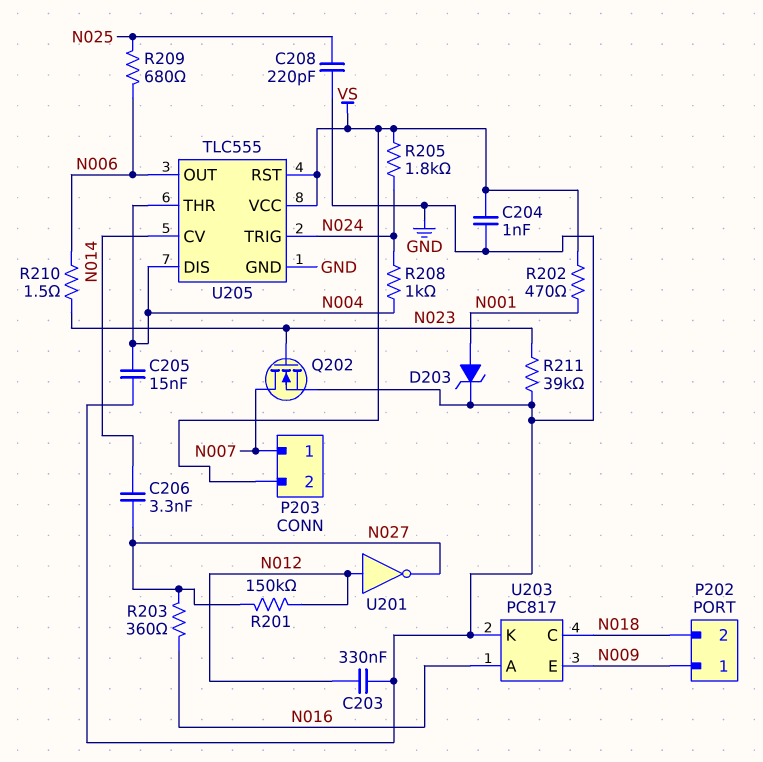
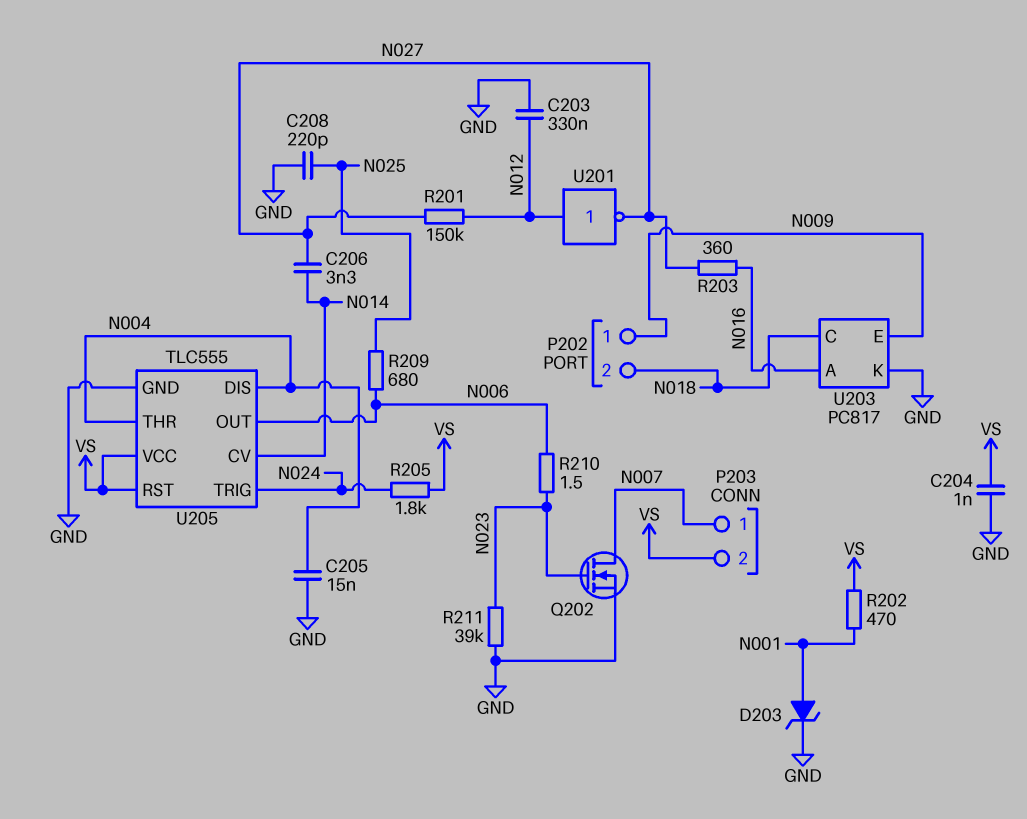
R208: 1k (N004, N024) -> none

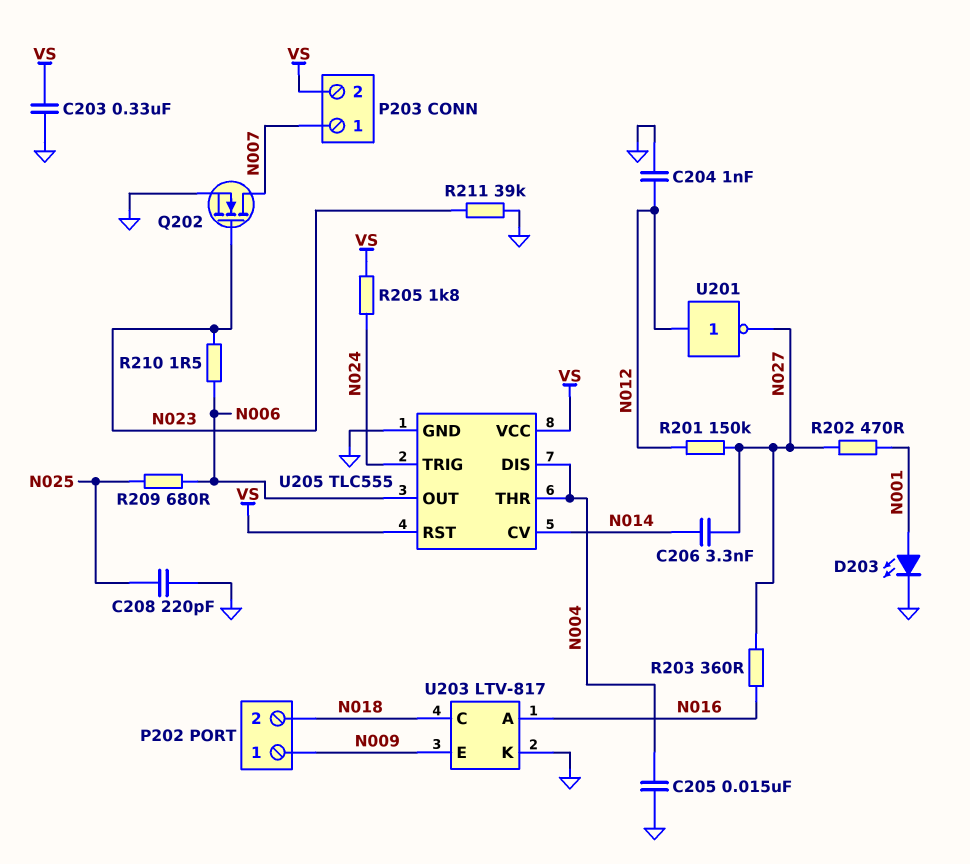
C203: 330nF (GND, N012) -> 330nF (GND, VS)
C204: 1nF (GND, VS) -> 1nF (GND, N012)
D203: zener (A N001, K GND) -> LED (A N001, K GND)
R202: 470 (N001, VS) -> 470 (N001, N027)
U203: PC817 -> LTV-817

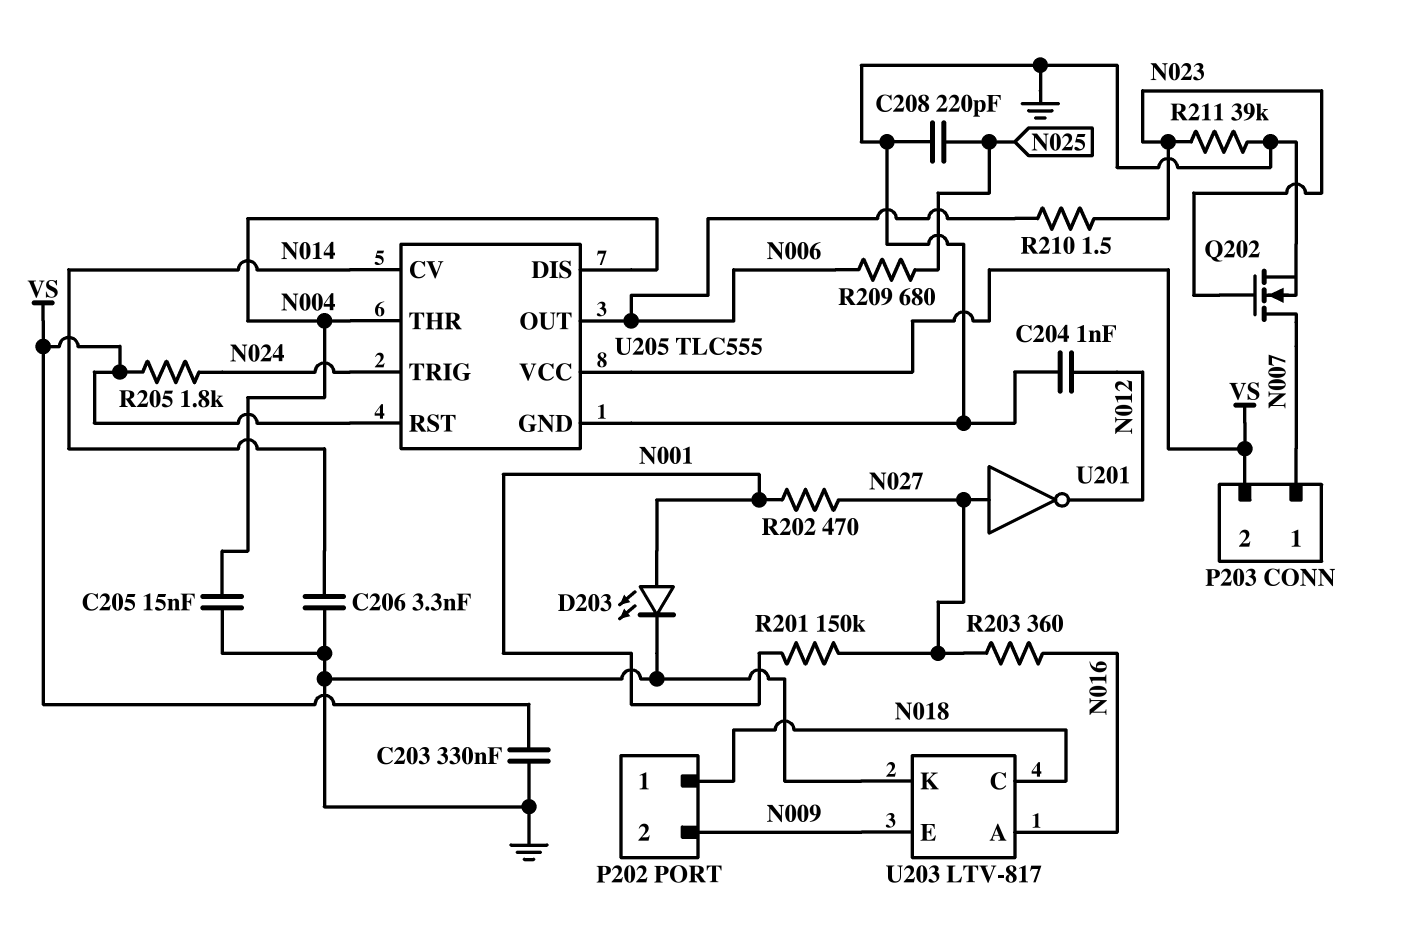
C206: 3.3nF (N014, N027) -> 3.3nF (GND, N014)
P202 pin 1: N009 -> N018
P202 pin 2: N018 -> N009
R201: 150k (N012, N027) -> 150k (N001, N027)
U201: NOT (in N012, out N027) -> NOT (in N027, out N012)

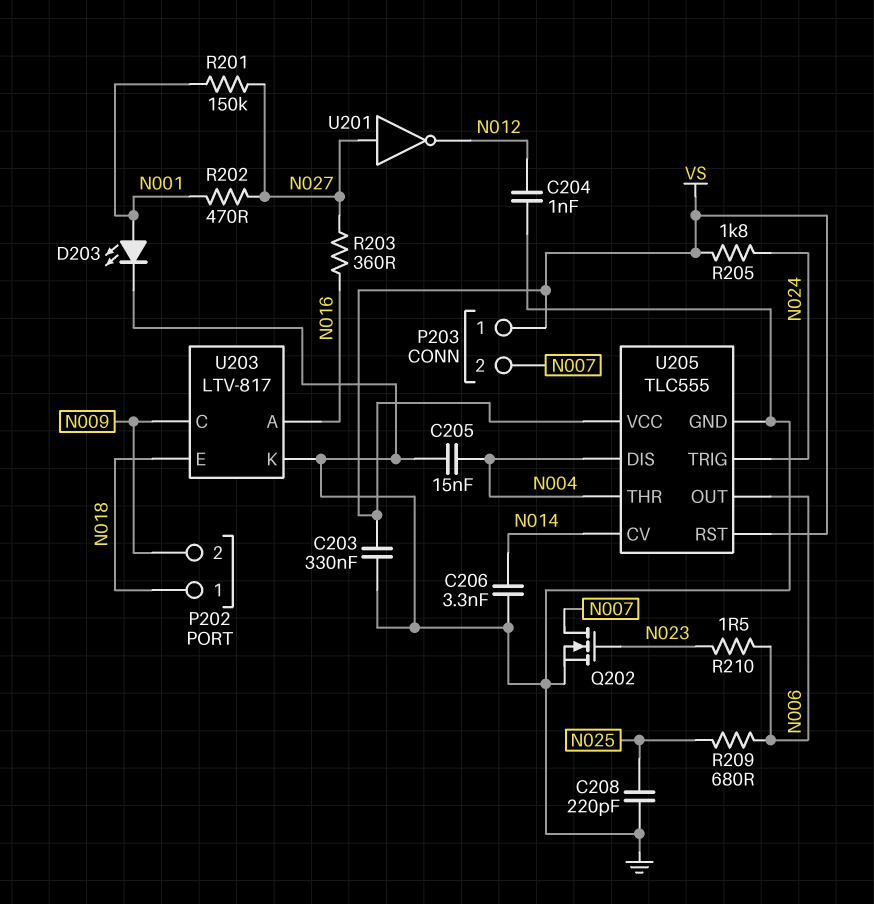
P203 pin 1: N007 -> VS
P203 pin 2: VS -> N007
R211: 39k (GND, N023) -> none
U203 pin C: N018 -> N009
U203 pin E: N009 -> N018

